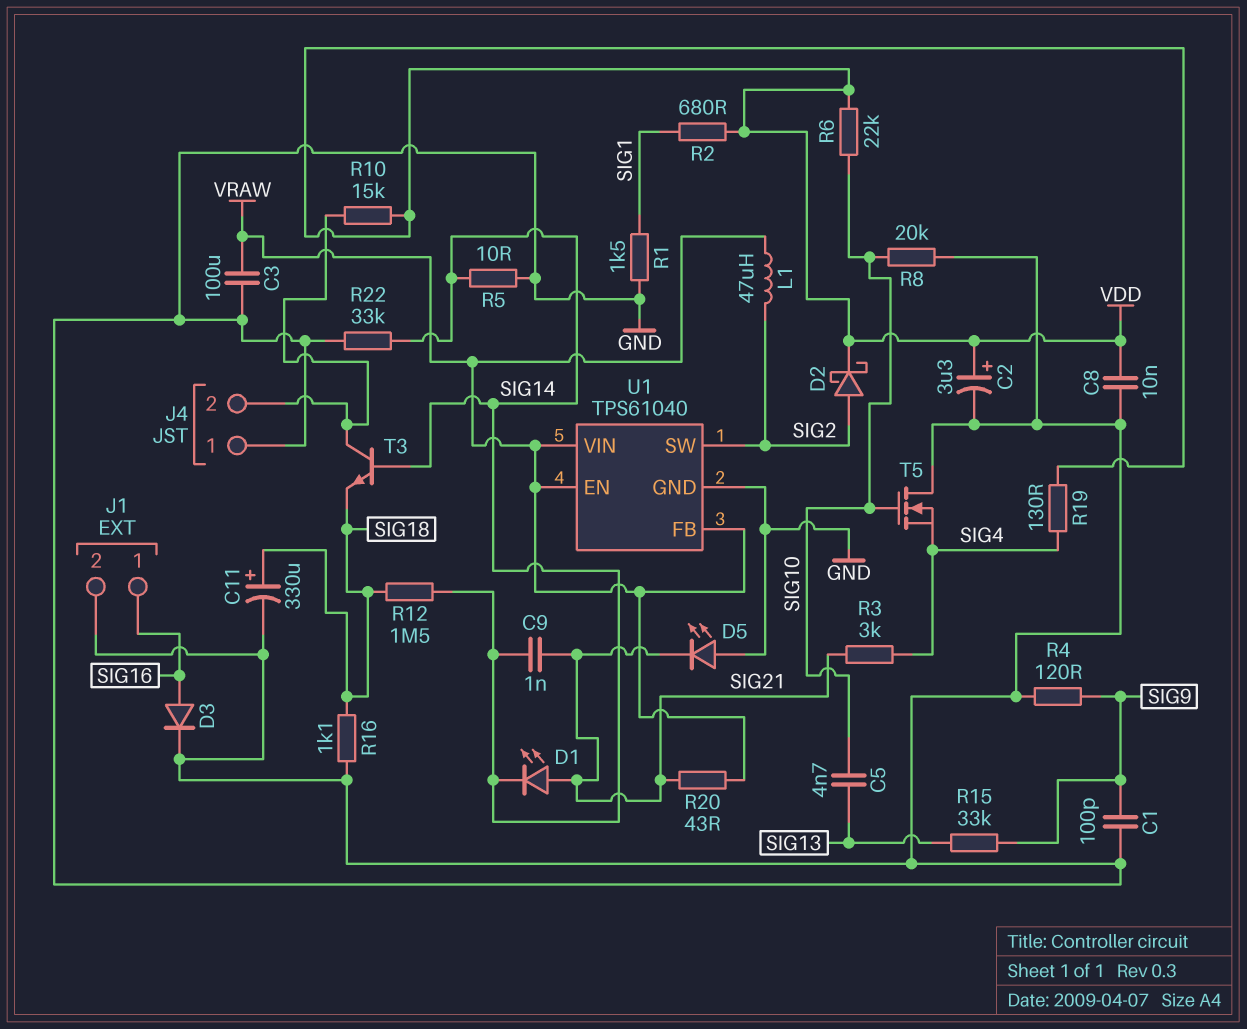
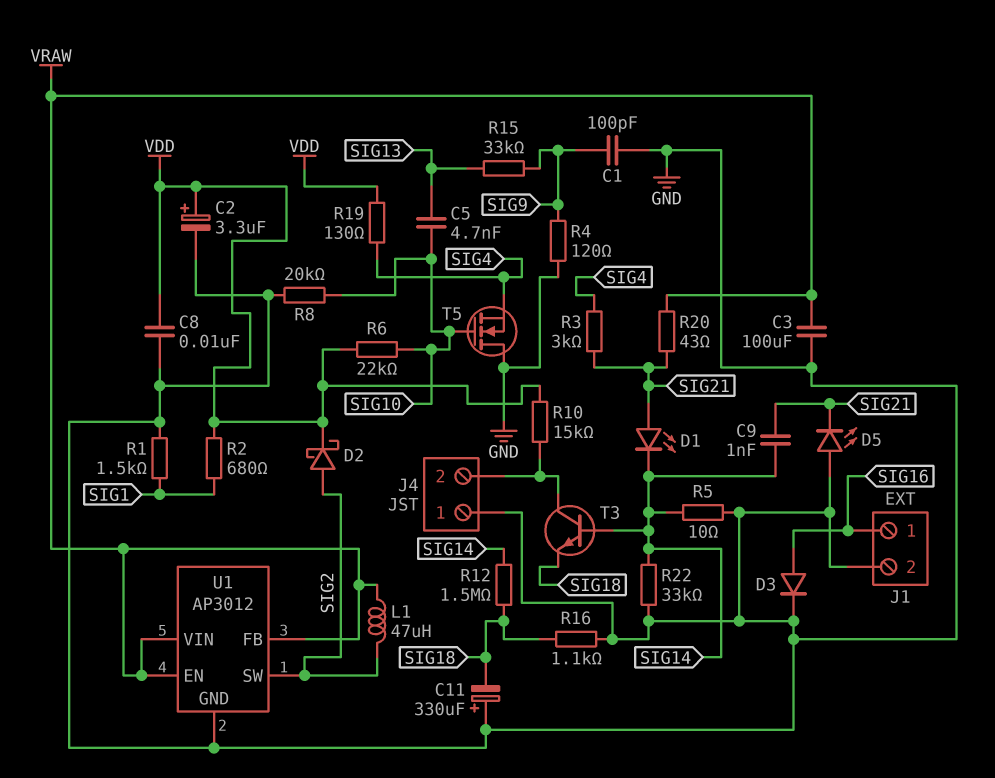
C11: 330uF (plus SIG18, minus GND) -> 330uF (plus GND, minus SIG18)
U1: TPS61040 -> AP3012

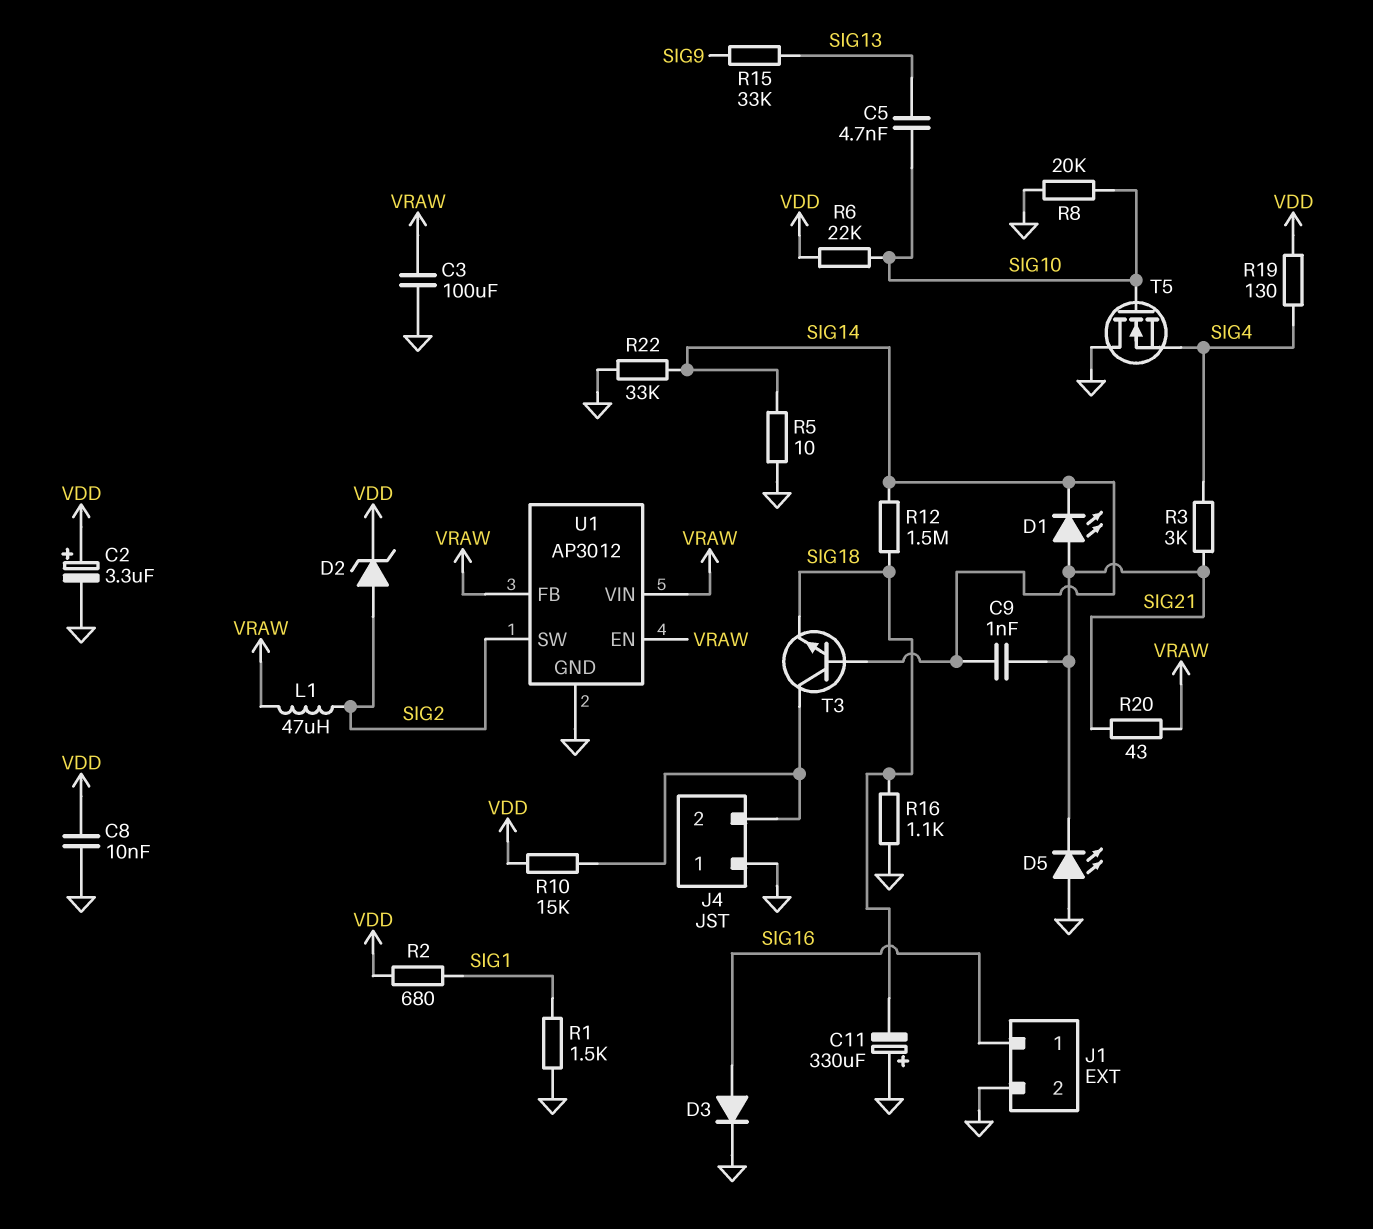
C1: 100pF (GND, SIG9) -> none
D2: schottky (A SIG2, K VDD) -> zener (A SIG2, K VDD)
R4: 120 (GND, SIG9) -> none

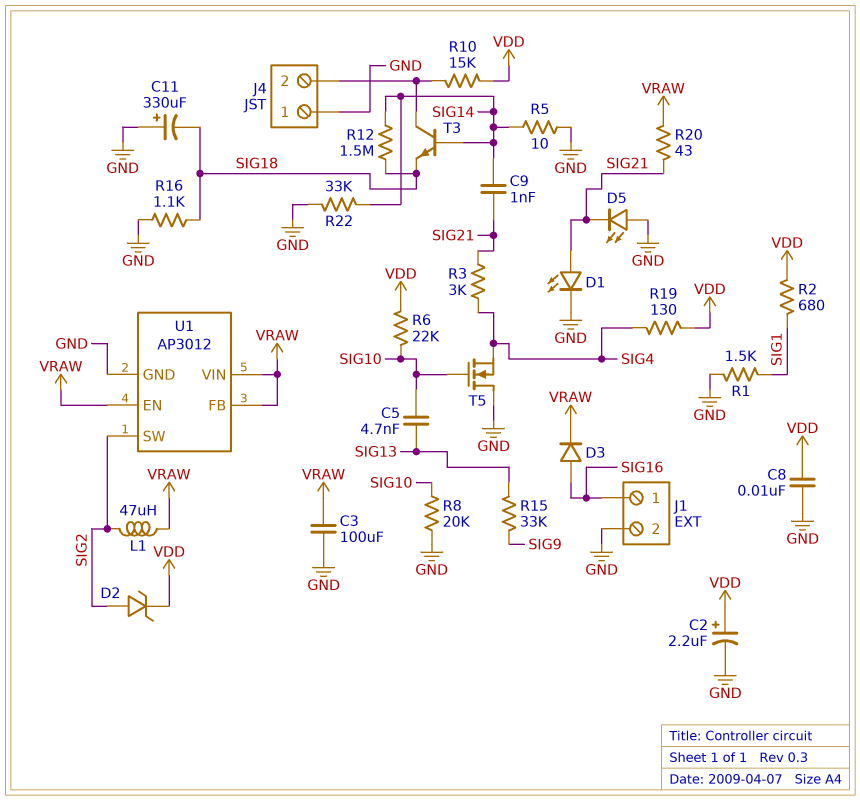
C2: 3.3uF (plus VDD, minus GND) -> 2.2uF (plus VDD, minus GND)
D1: LED (A SIG21, K SIG14) -> LED (A SIG21, K GND)
D3: diode (A SIG16, K GND) -> diode (A SIG16, K VRAW)

